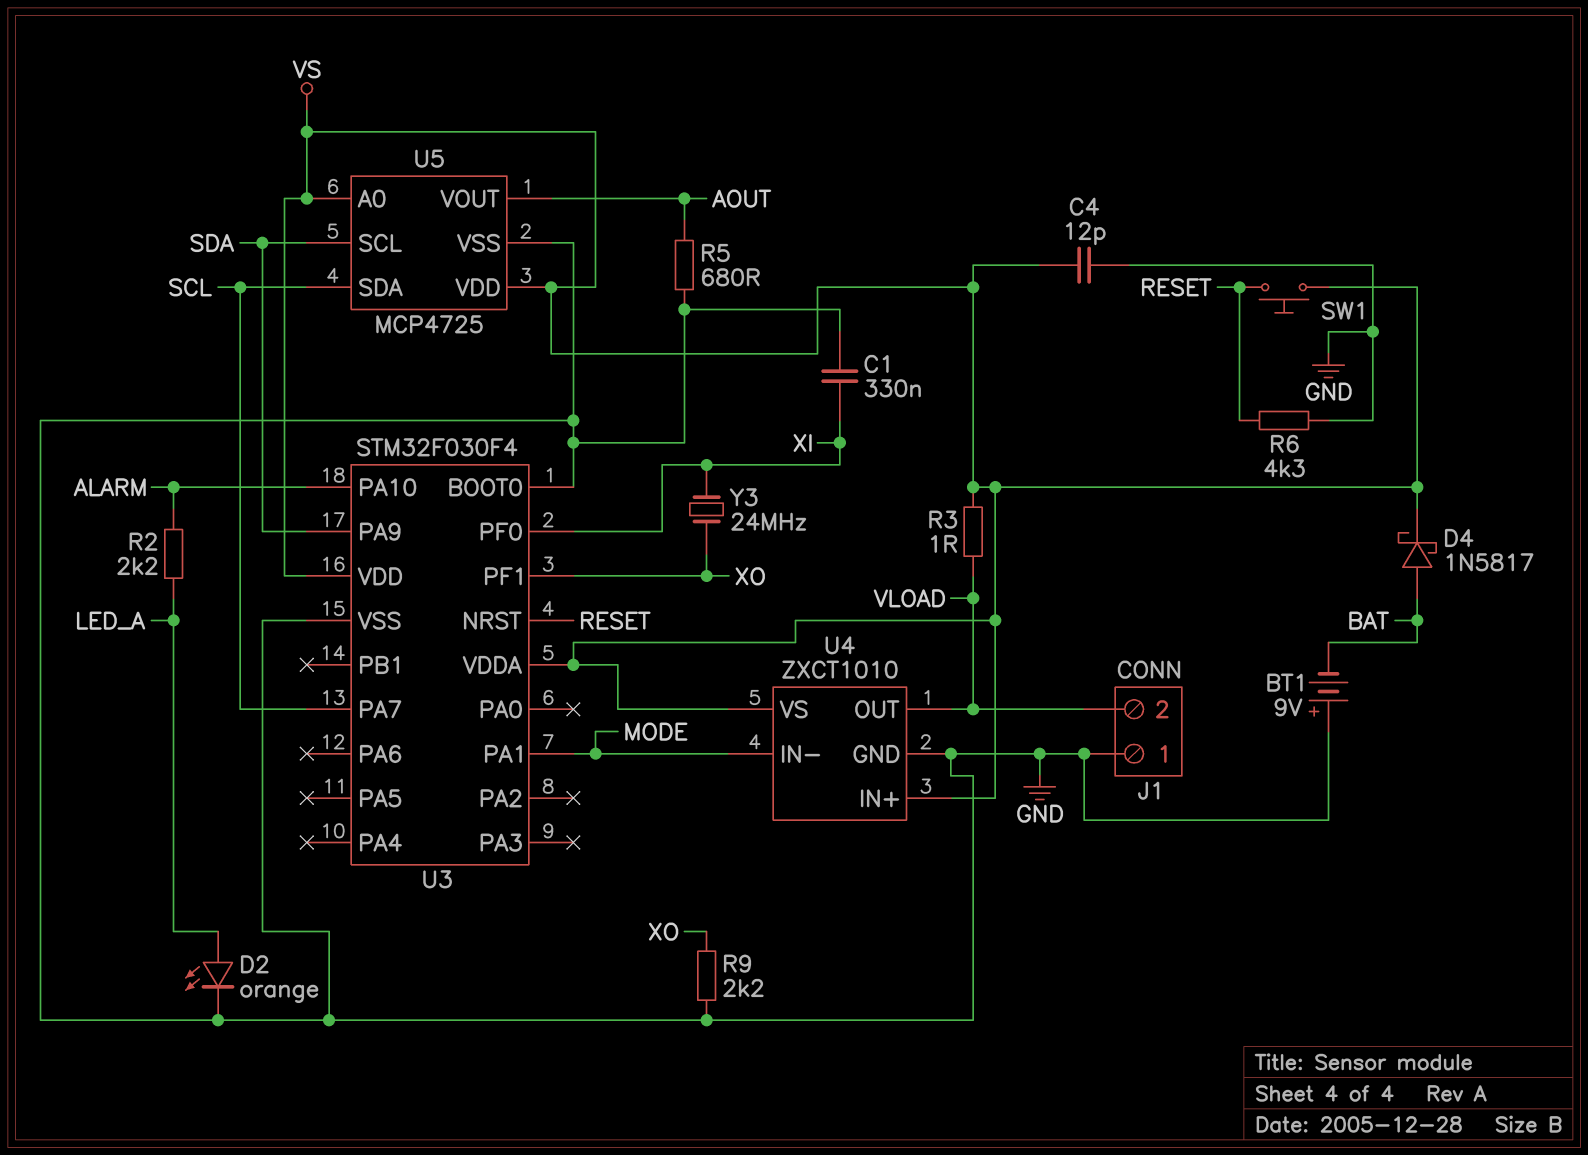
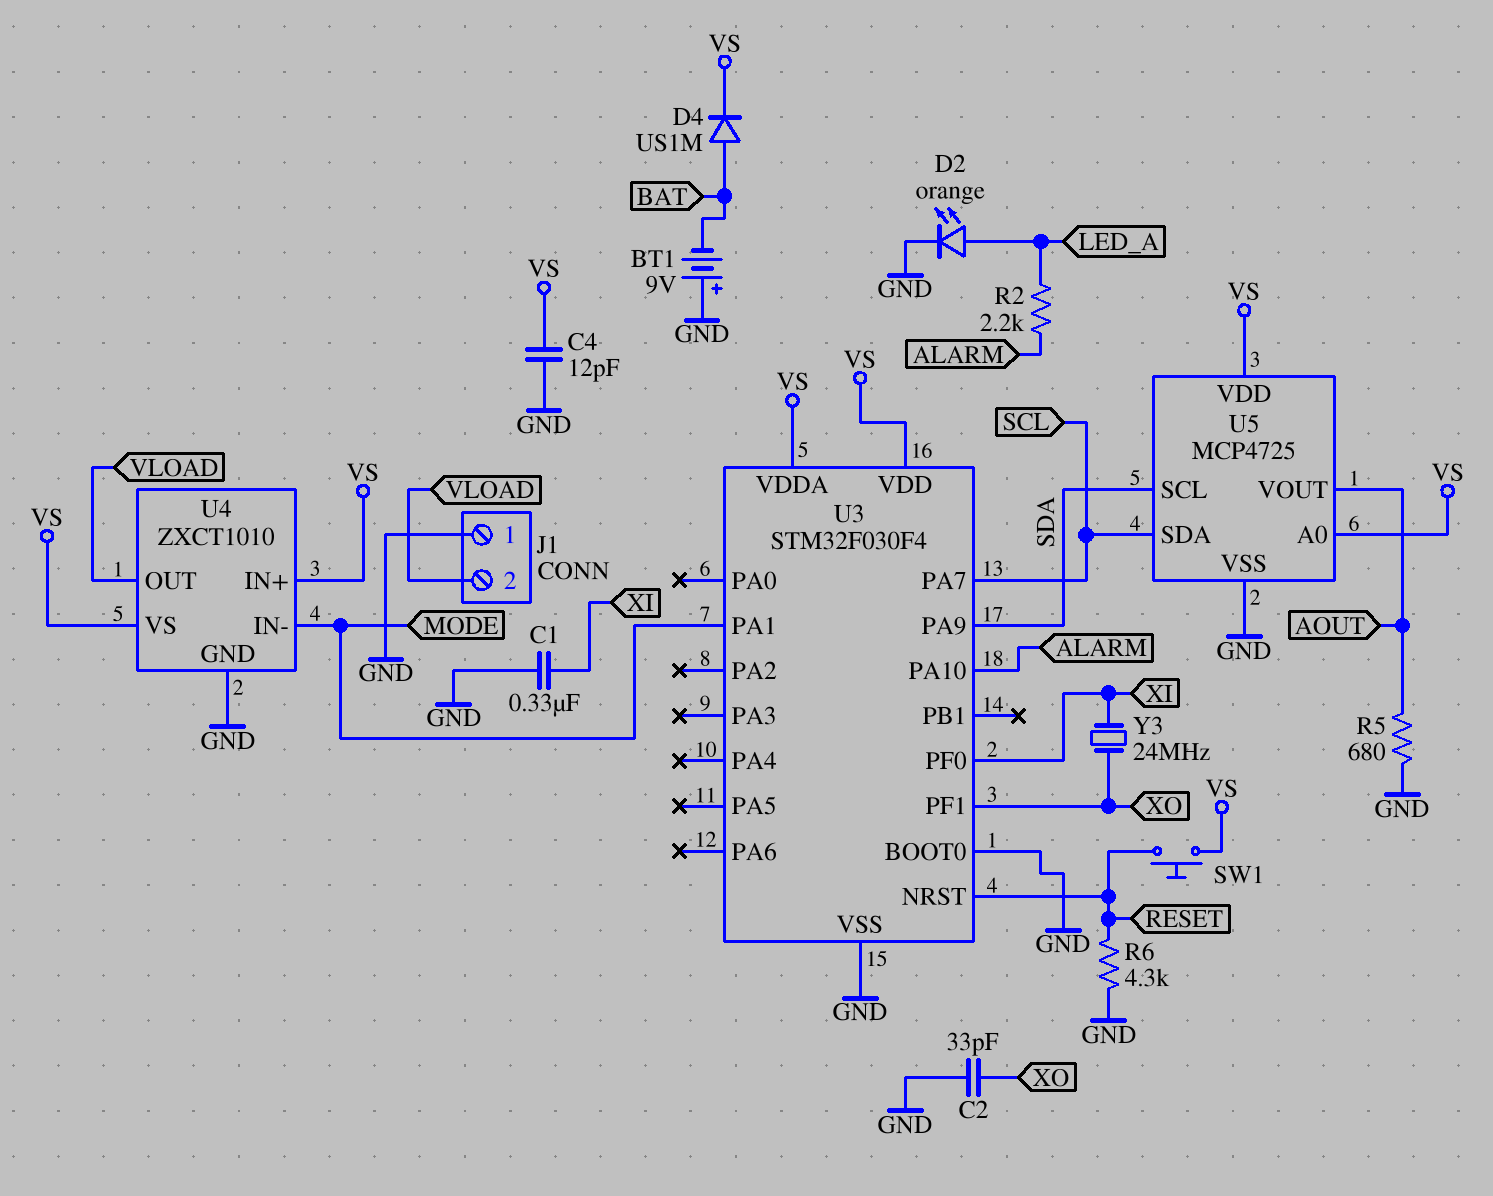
C2: none -> 33pF (GND, XO)
D4: schottky 1N5817 (A BAT, K VS) -> diode US1M (A BAT, K VS)
R3: 1 (VLOAD, VS) -> none
R9: 2.2k (GND, XO) -> none

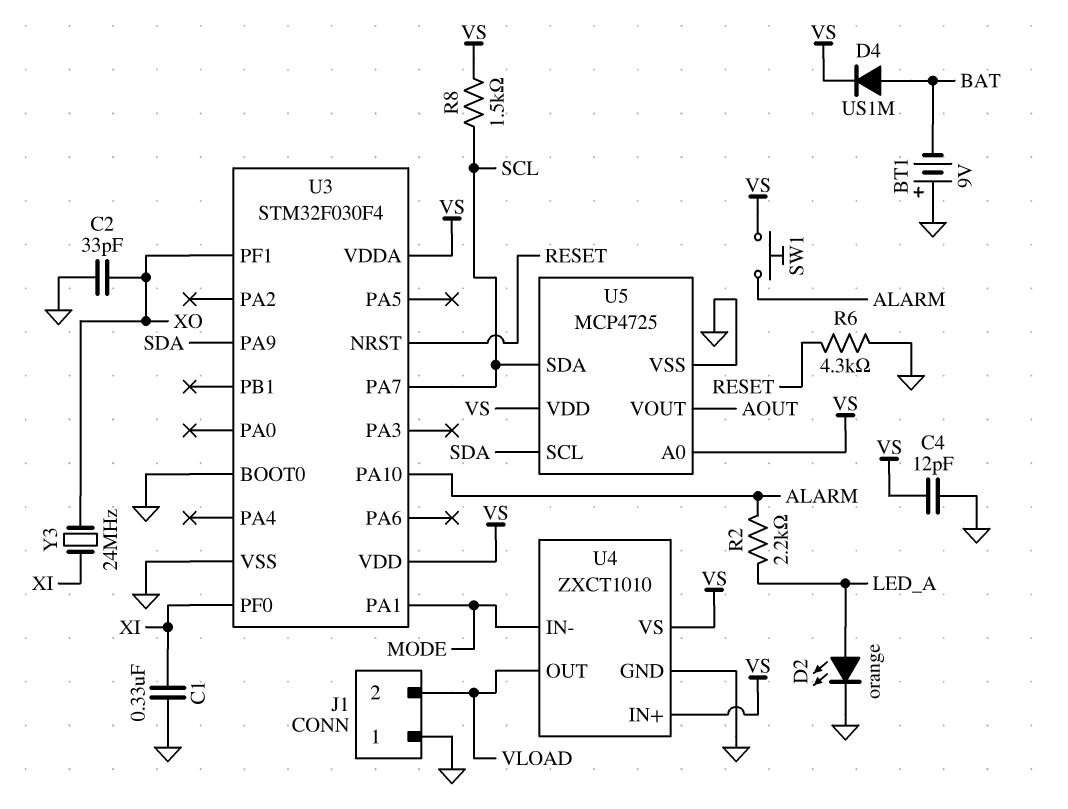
R5: 680 (AOUT, GND) -> none
R8: none -> 1.5k (SCL, VS)
SW1: button (RESET, VS) -> button (ALARM, VS)

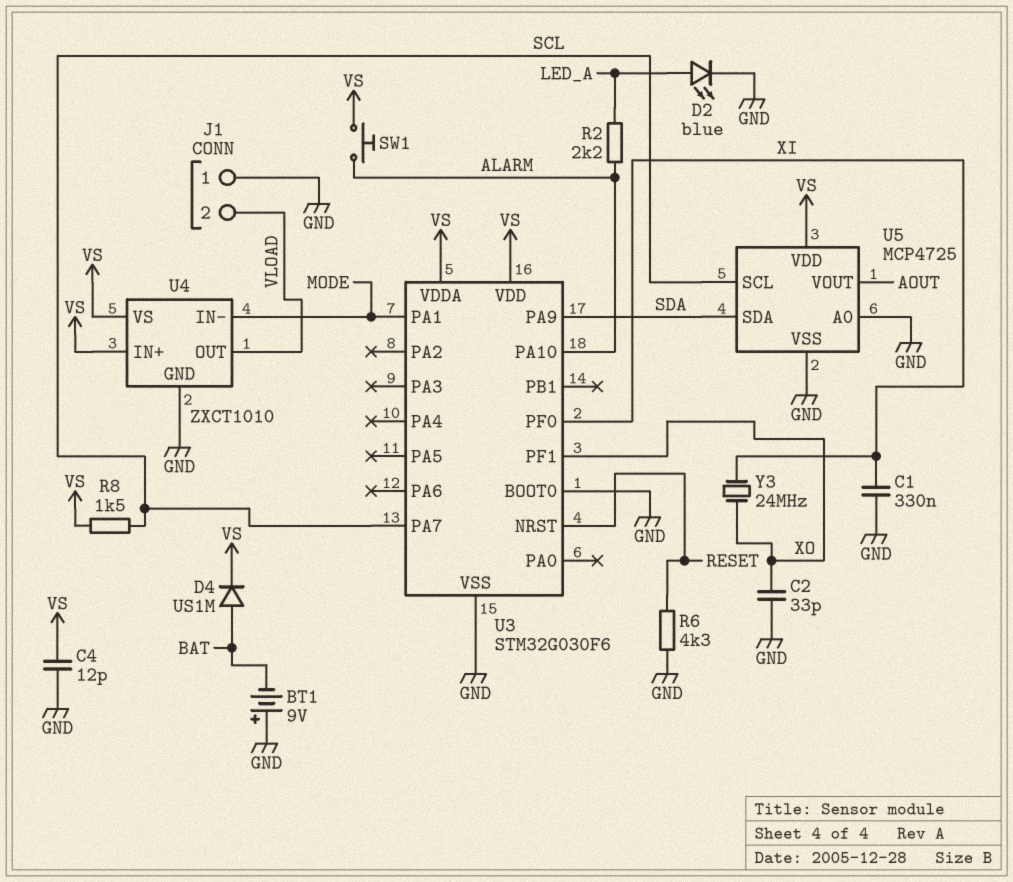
D2: LED orange (A LED_A, K GND) -> LED blue (A LED_A, K GND)
U3: STM32F030F4 -> STM32G030F6
U5 pin A0: VS -> GND
U5 pin SCL: SDA -> SCL
U5 pin SDA: SCL -> SDA

